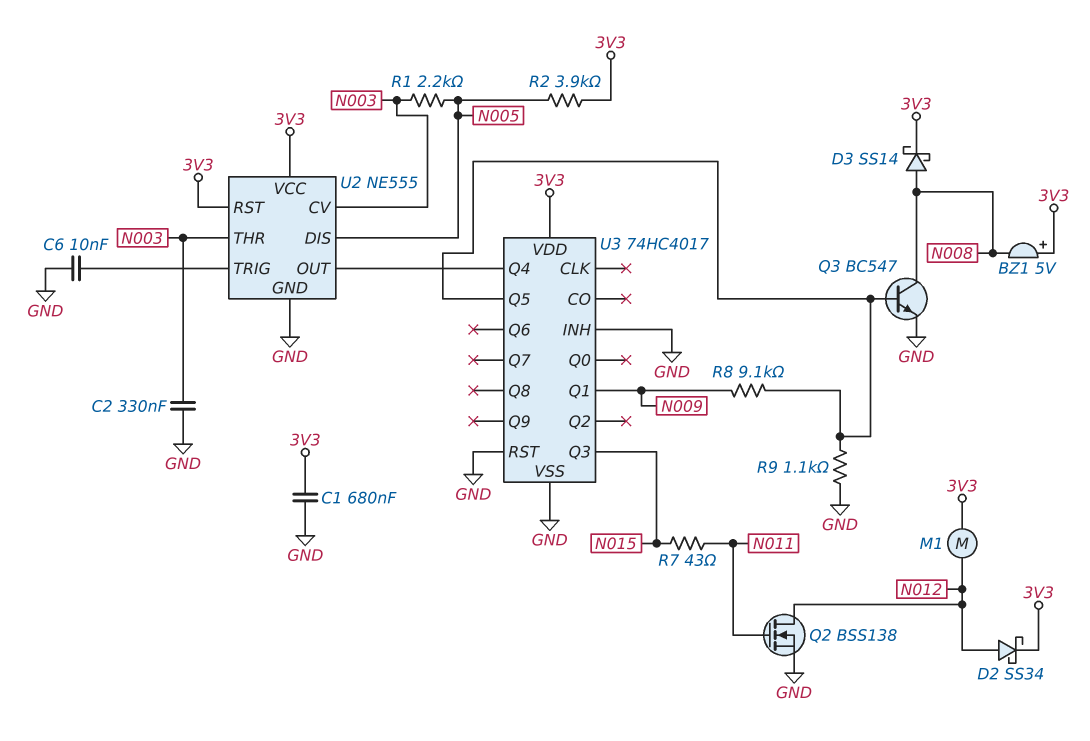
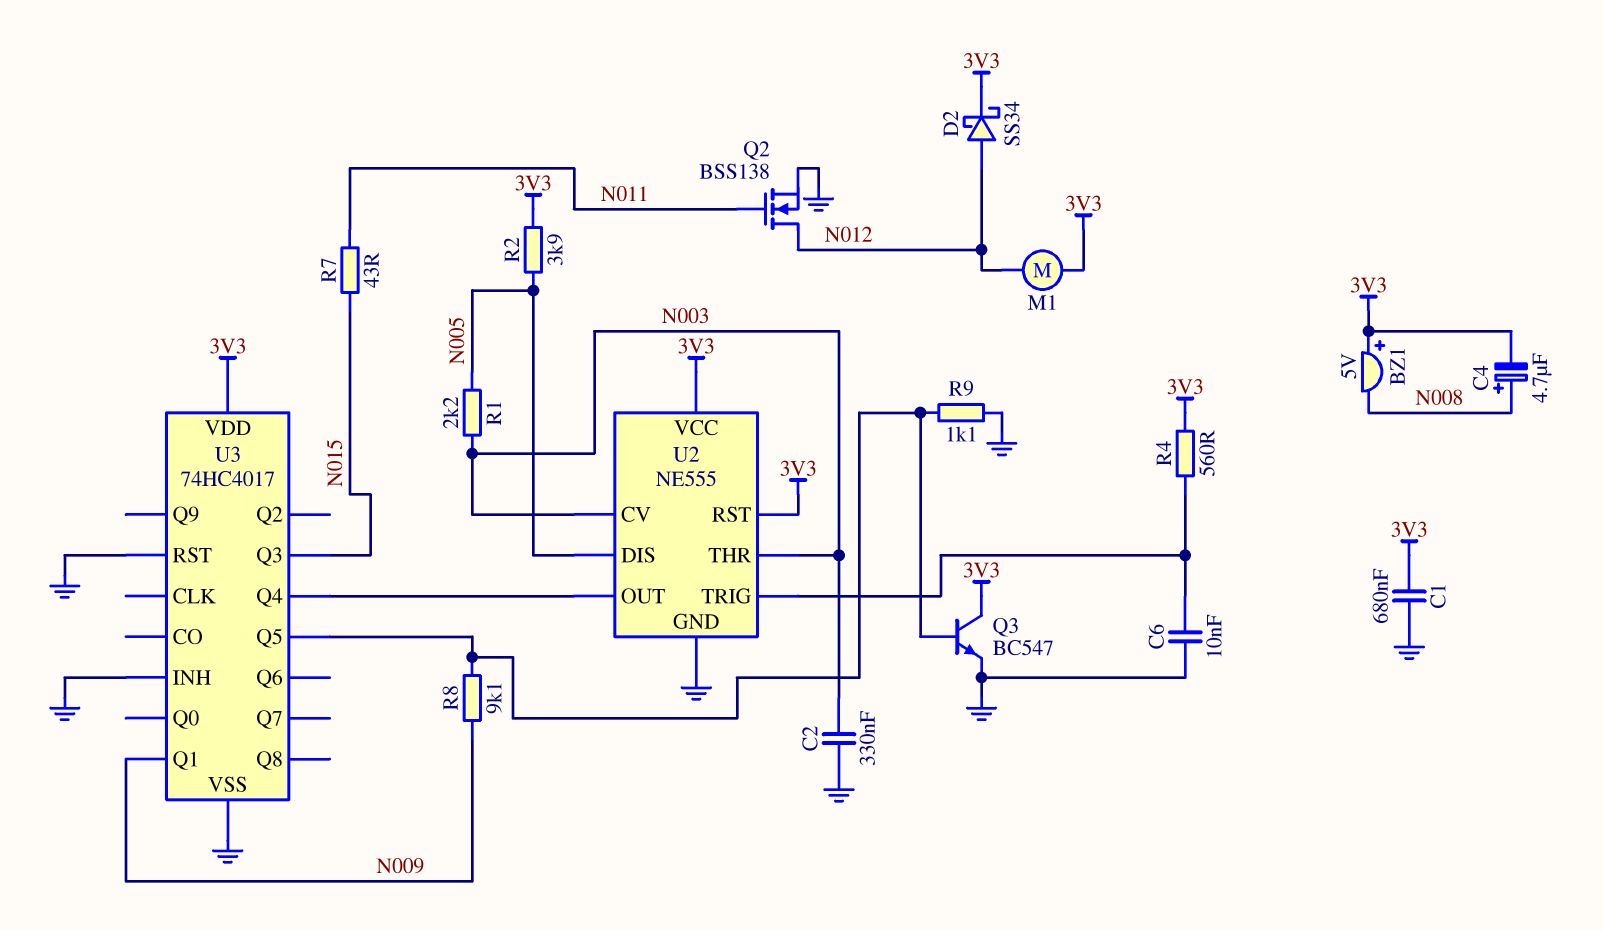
C4: none -> 4.7uF (plus N008, minus 3V3)
D3: schottky SS14 (A N008, K 3V3) -> none
Q3: NPN BC547 (B U3/Q5, C N008, E GND) -> NPN BC547 (B U3/Q5, C 3V3, E GND)
R4: none -> 560 (3V3, U2/TRIG)

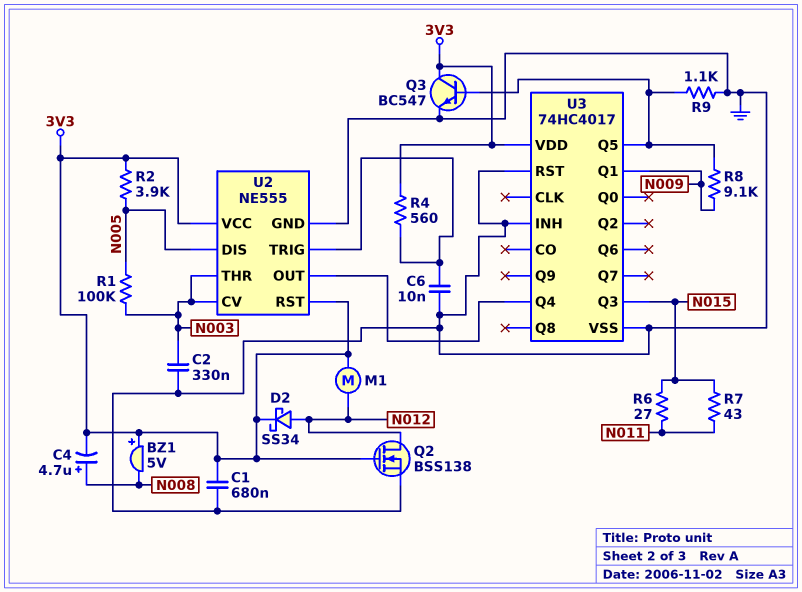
Q2: NMOS BSS138 (G N011, D N012, S GND) -> NMOS BSS138 (G 3V3, D N012, S GND)
R1: 2.2k (N003, N005) -> 100k (N003, N005)
R6: none -> 27 (N011, N015)

